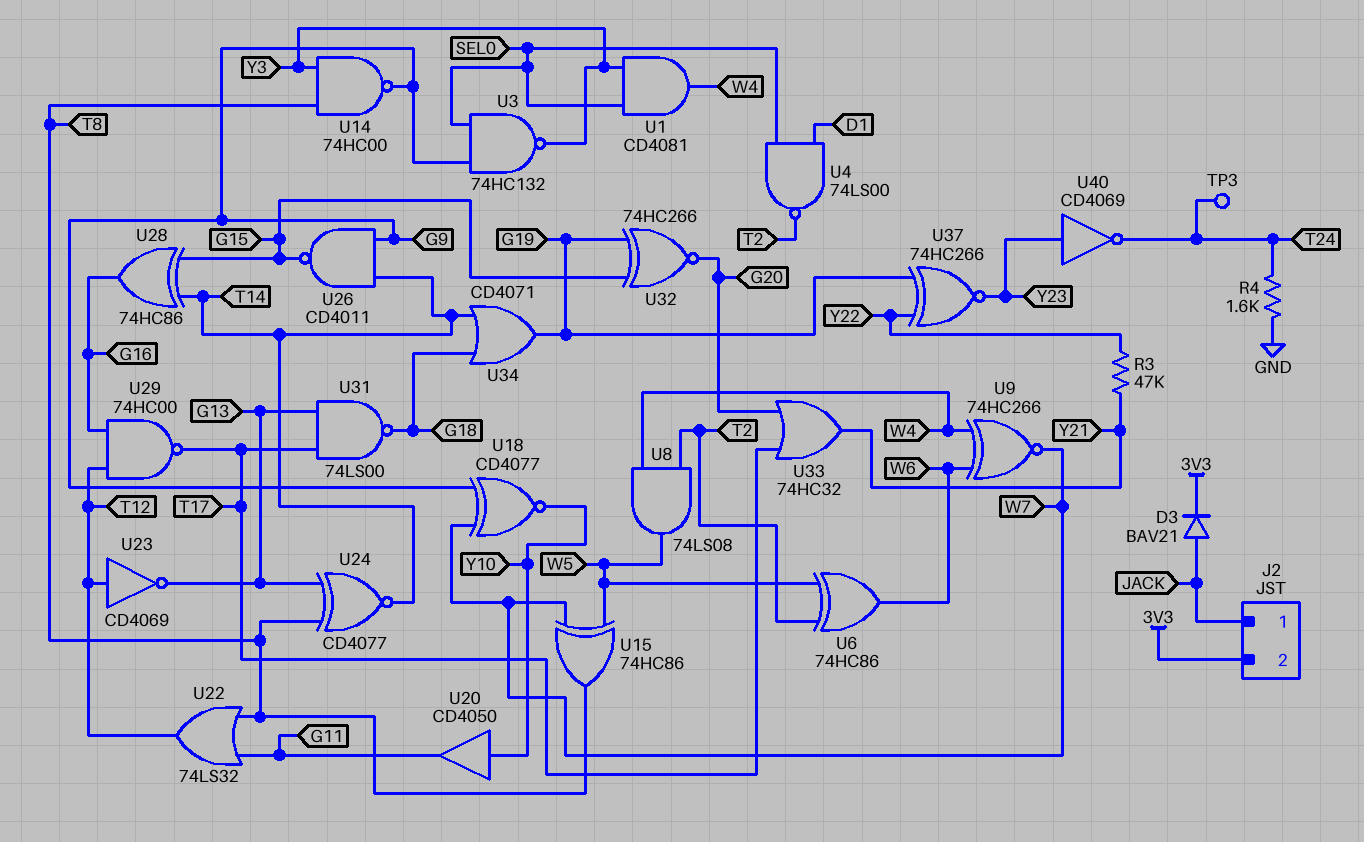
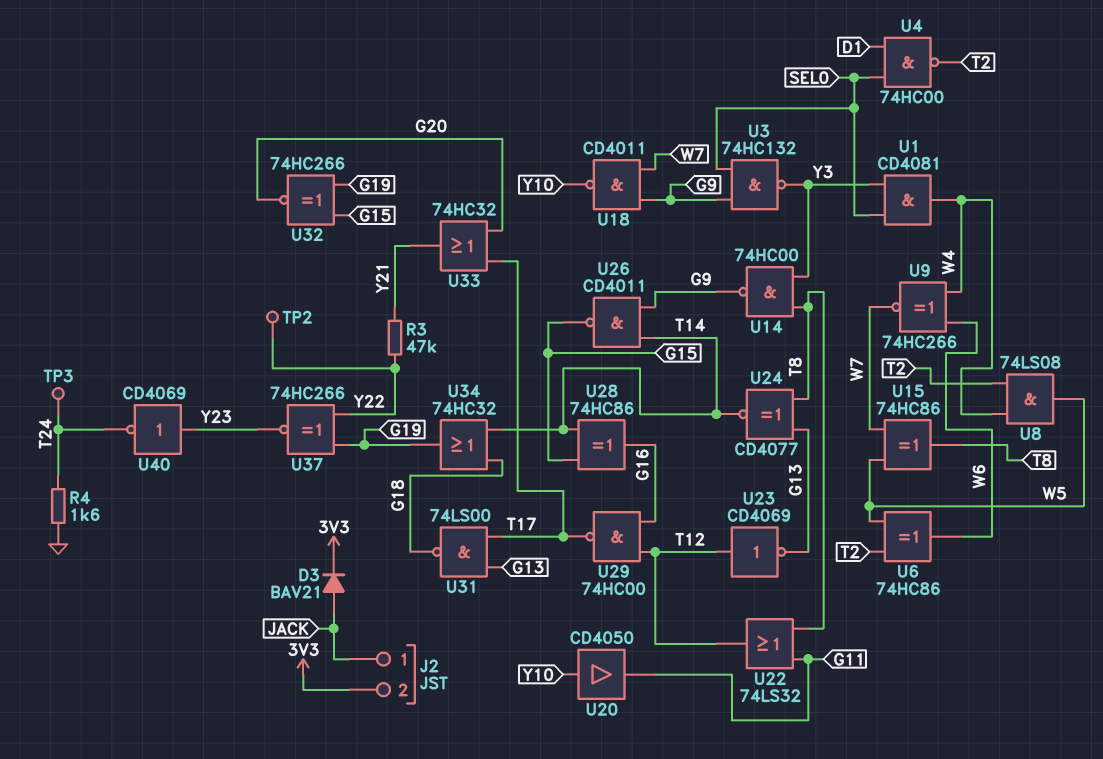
TP2: none -> test point (Y22)
U4: NAND 74LS00 (in D1, in SEL0, out T2) -> NAND 74HC00 (in D1, in SEL0, out T2)
U18: XNOR CD4077 (in G9, in W7, out Y10) -> NAND CD4011 (in G9, in W7, out Y10)
U34: OR CD4071 (in G18, in T14, out G19) -> OR 74HC32 (in G18, in T14, out G19)

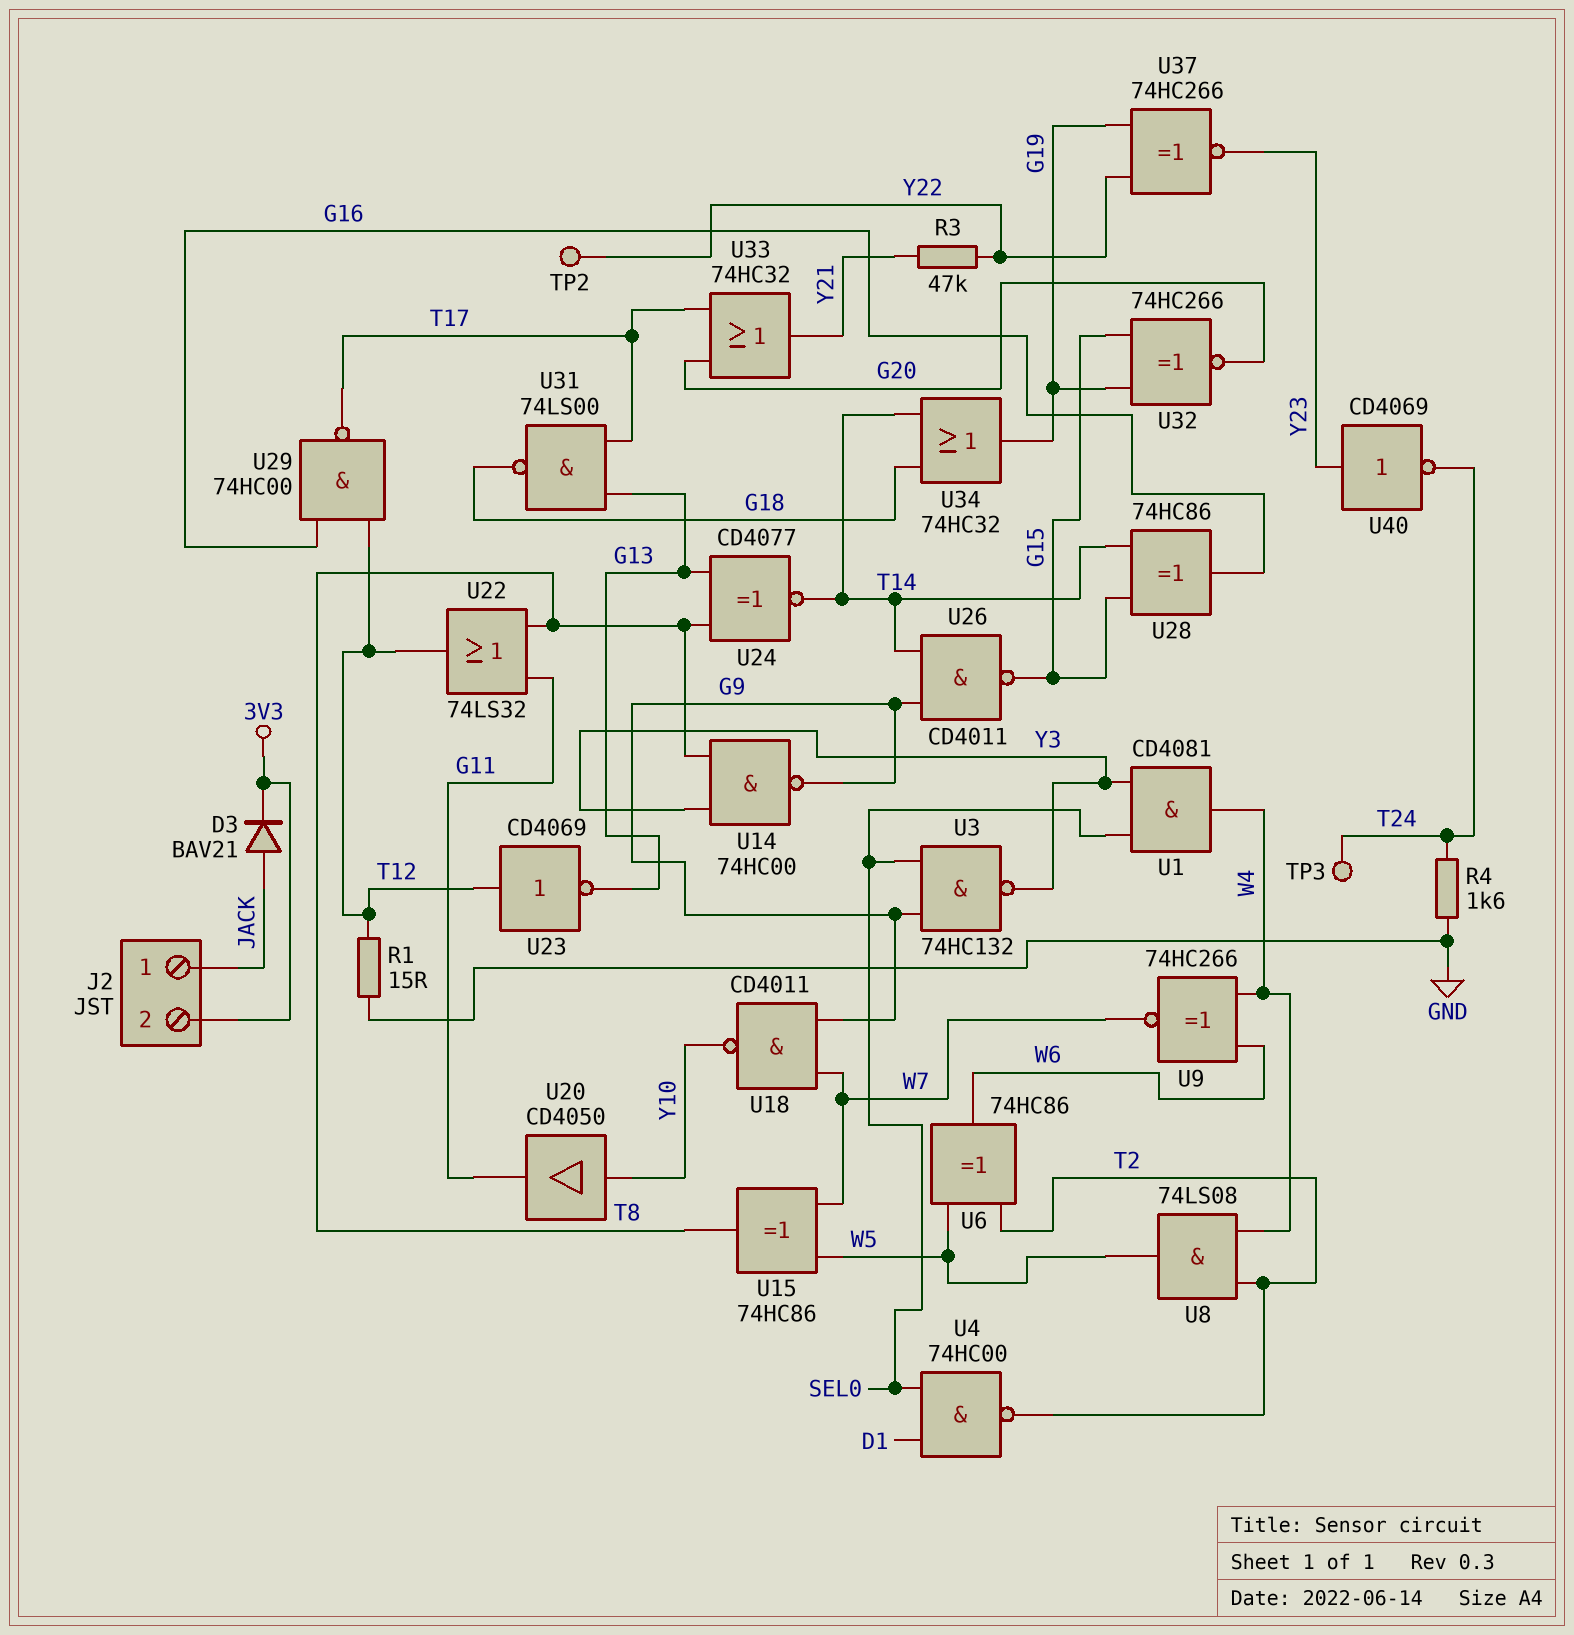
R1: none -> 15 (GND, T12)

